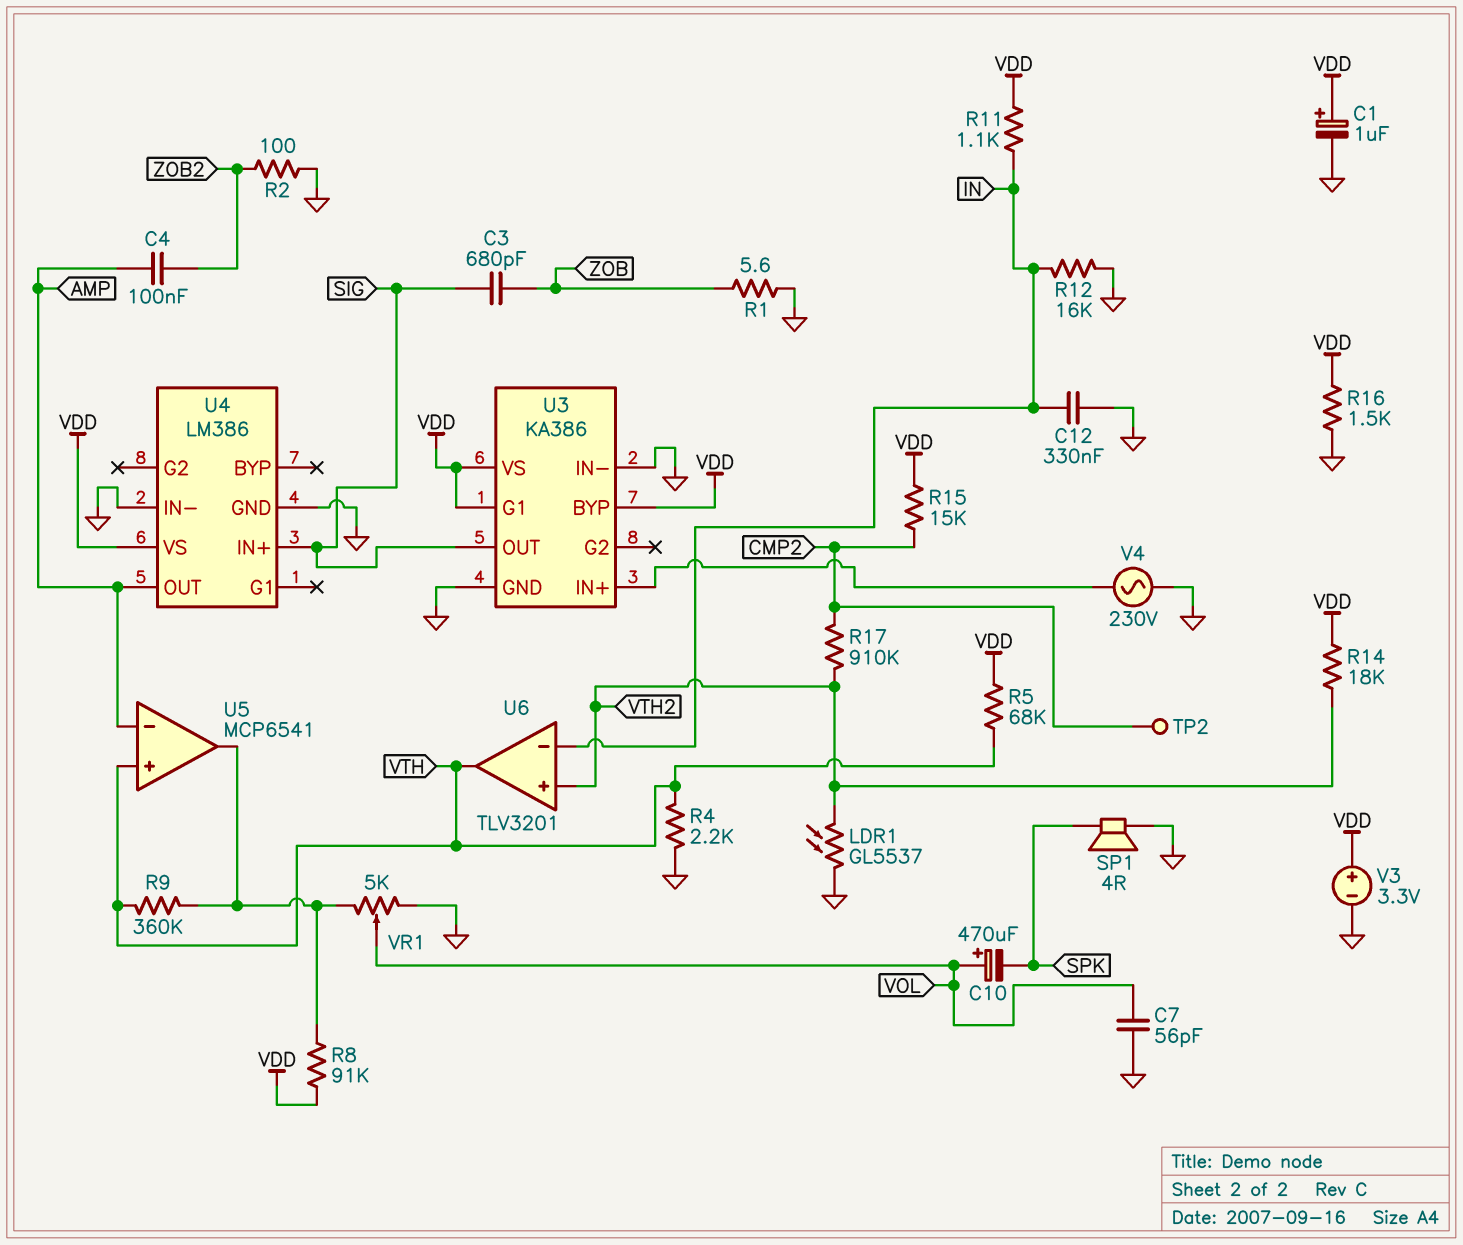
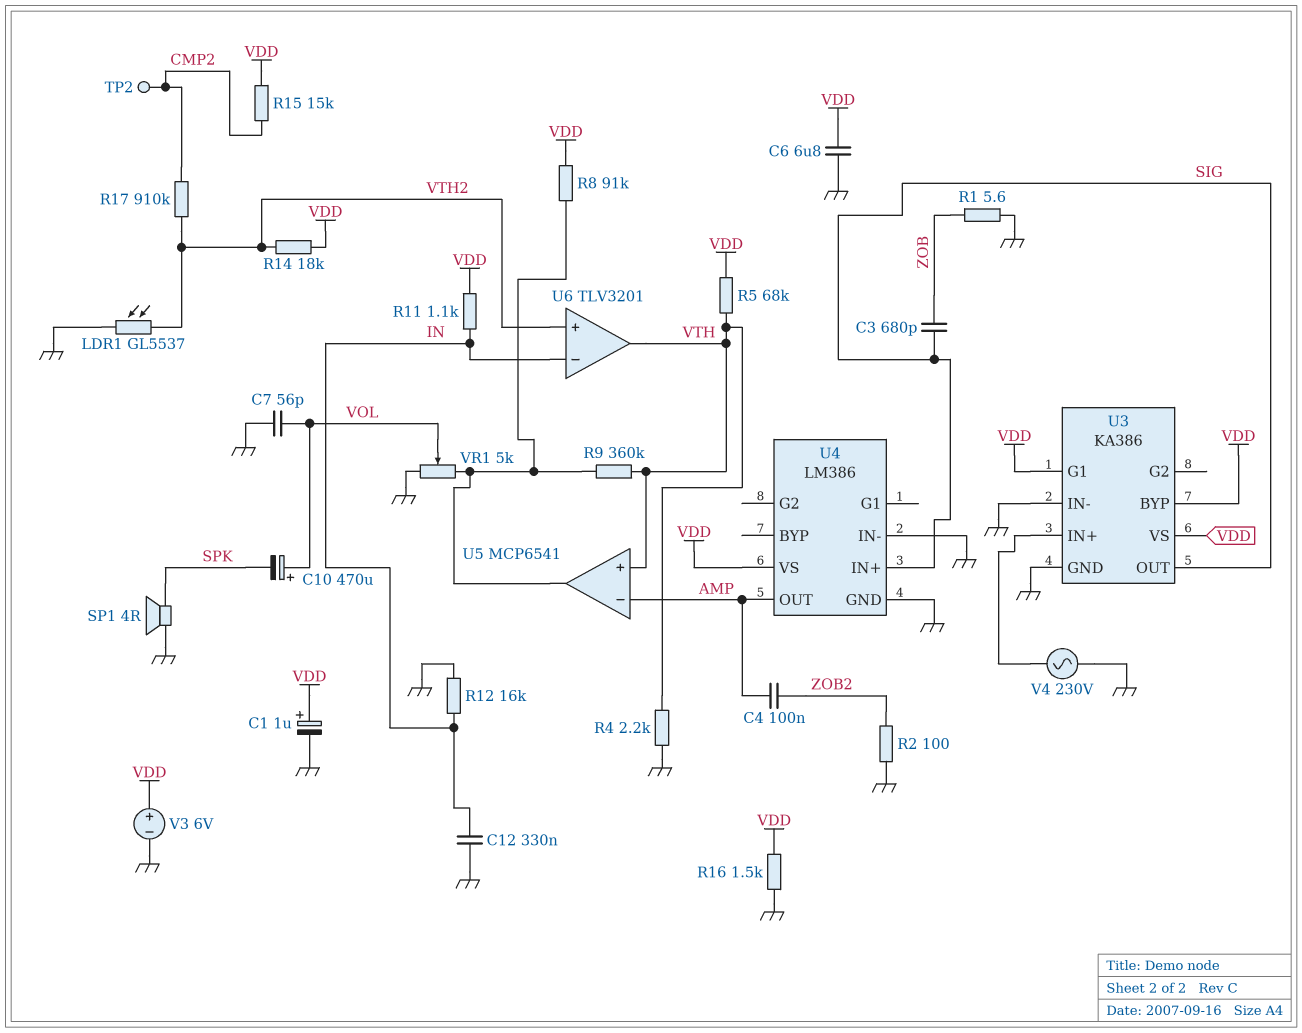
C6: none -> 6.8uF (GND, VDD)
V3: 3.3V (plus VDD, minus GND) -> 6V (plus VDD, minus GND)

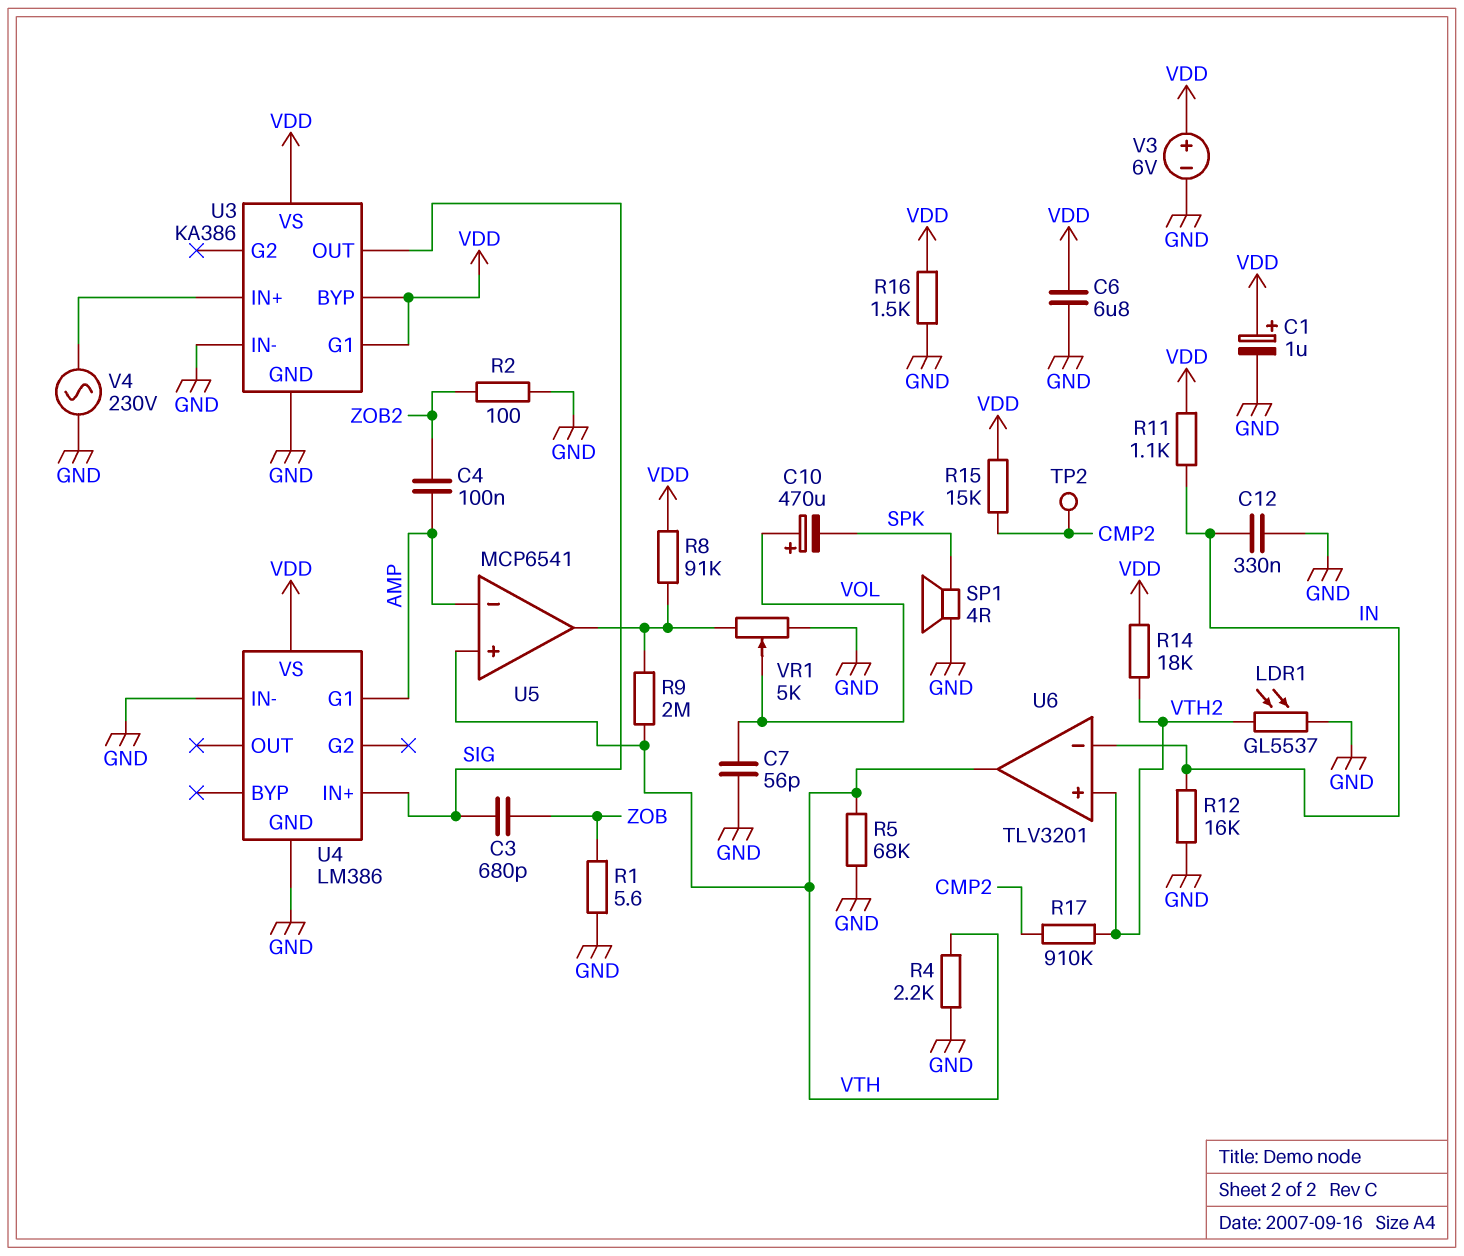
R5: 68k (VDD, VTH) -> 68k (GND, VTH)
R9: 360k (U5/out, VTH) -> 2M (U5/out, VTH)
U4 pin G1: none -> AMP
U4 pin OUT: AMP -> none

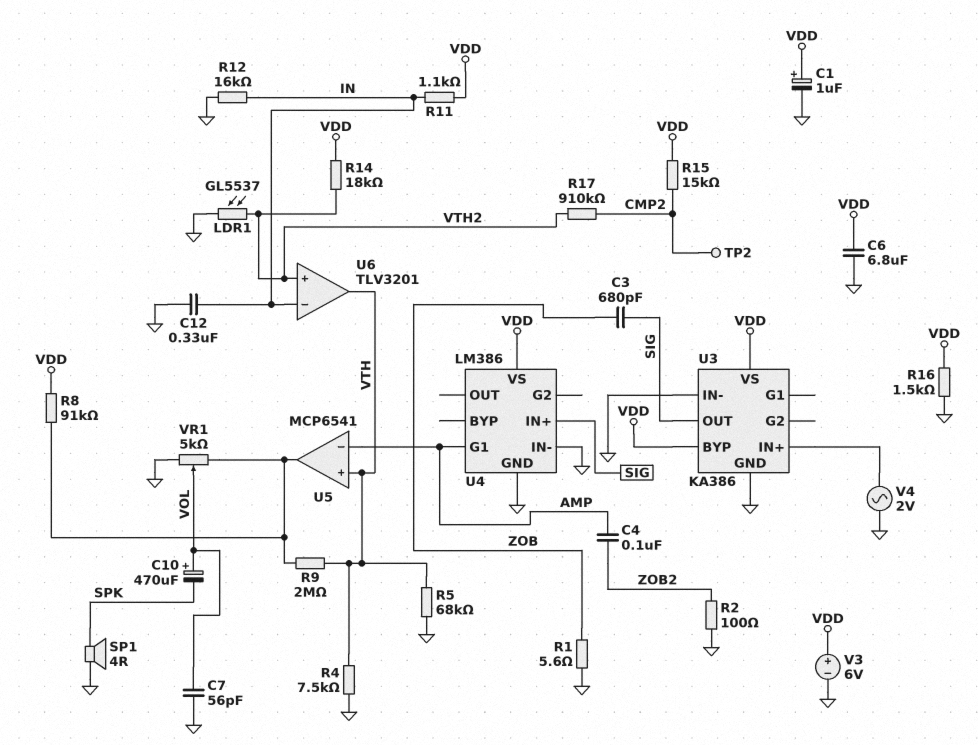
R4: 2.2k (GND, VTH) -> 7.5k (GND, VTH)
U3 pin G1: VDD -> none
V4: AC 230V (GND, U3/IN+) -> AC 2V (GND, U3/IN+)

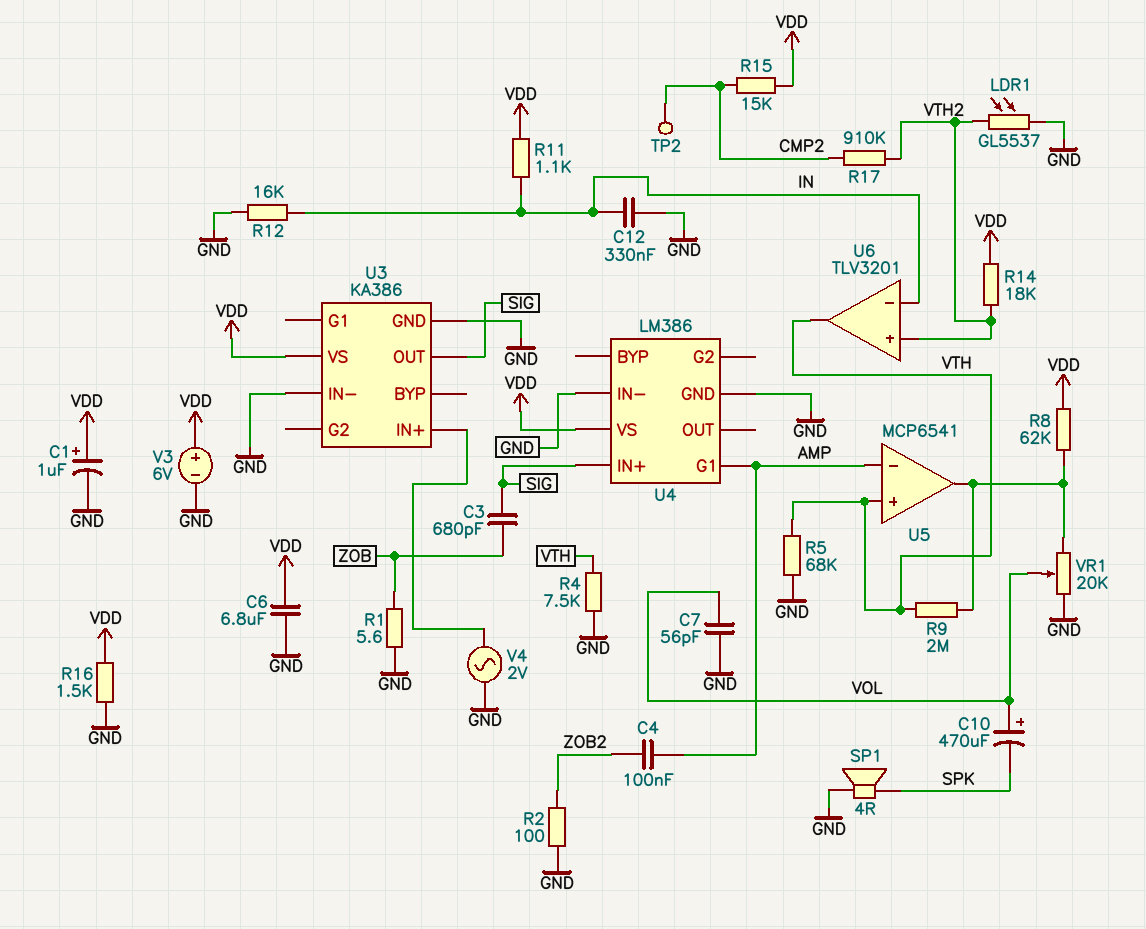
R8: 91k (U5/out, VDD) -> 62k (U5/out, VDD)
U3 pin BYP: VDD -> none
VR1: 5k (GND, U5/out, wiper VOL) -> 20k (GND, U5/out, wiper VOL)

